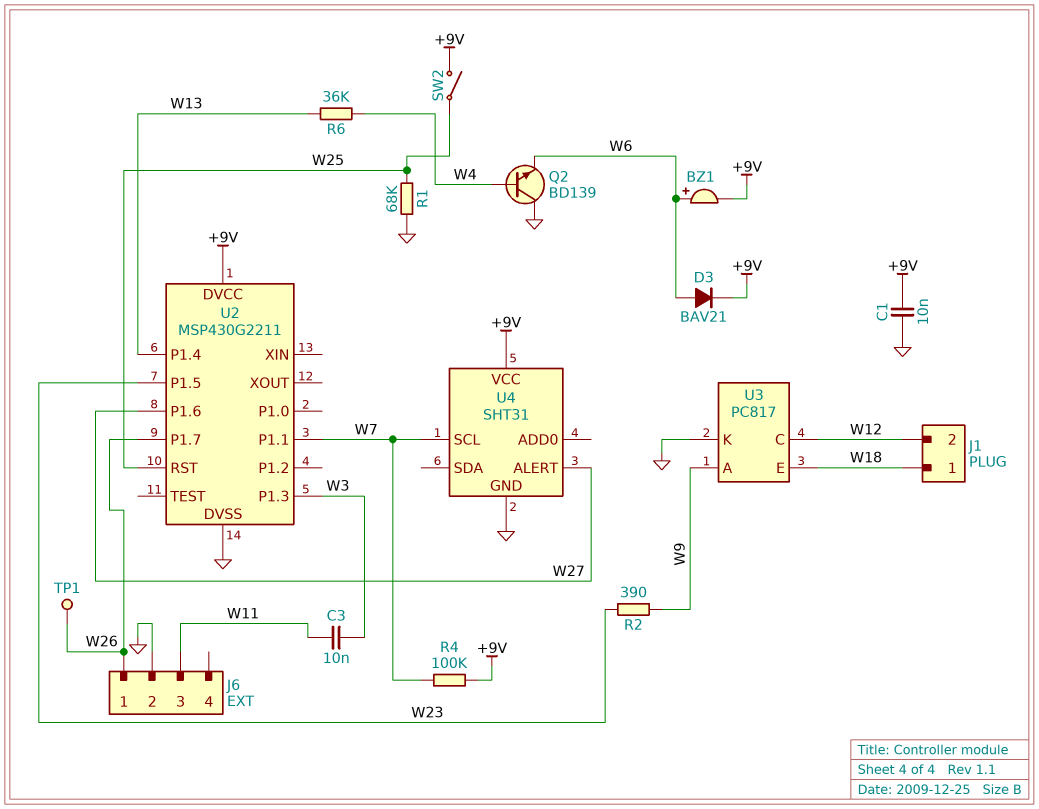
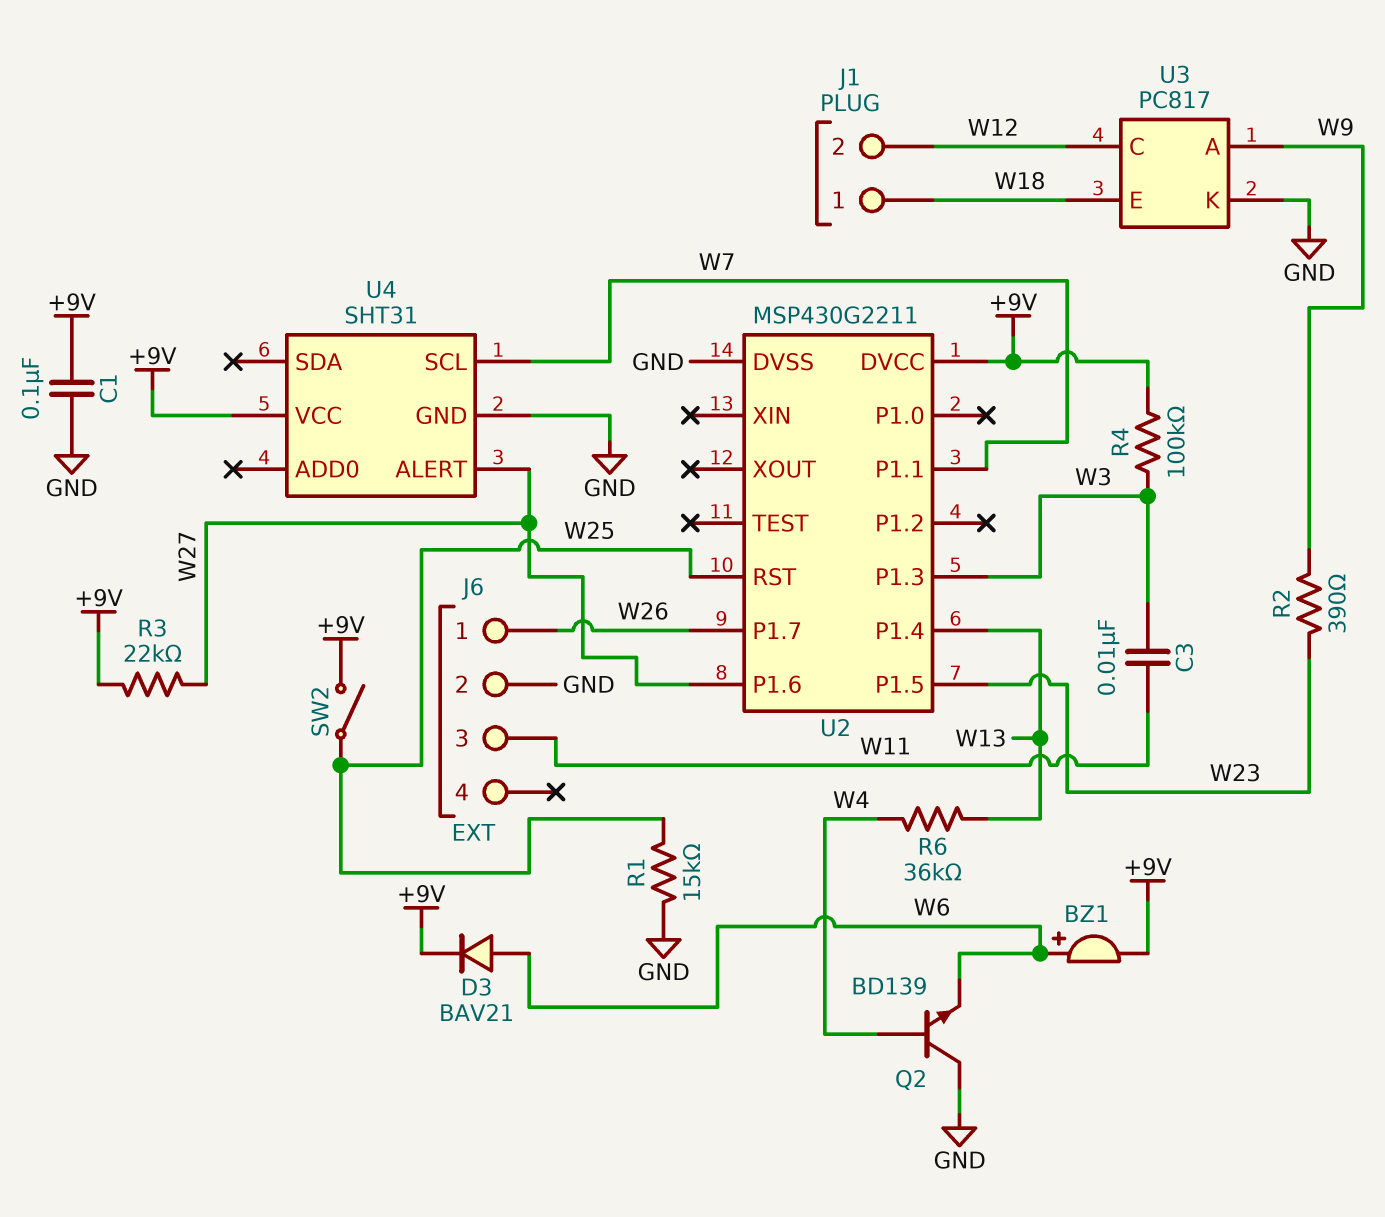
C1: 10nF (+9V, GND) -> 100nF (+9V, GND)
R1: 68k (GND, W25) -> 15k (GND, W25)
R3: none -> 22k (+9V, W27)
R4: 100k (+9V, W7) -> 100k (+9V, W3)
TP1: test point (W26) -> none

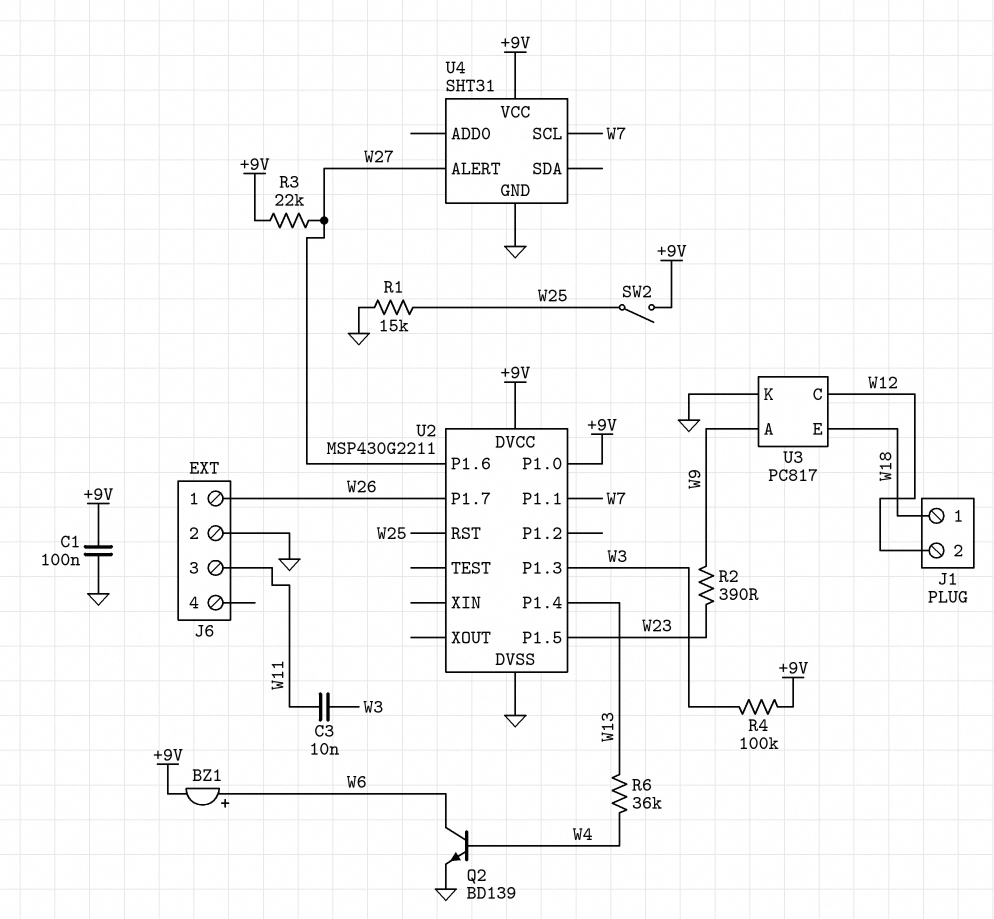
D3: diode BAV21 (A W6, K +9V) -> none
Q2: NPN BD139 (B W4, C GND, E W6) -> NPN BD139 (B W4, C W6, E GND)
U2 pin P1.0: none -> +9V

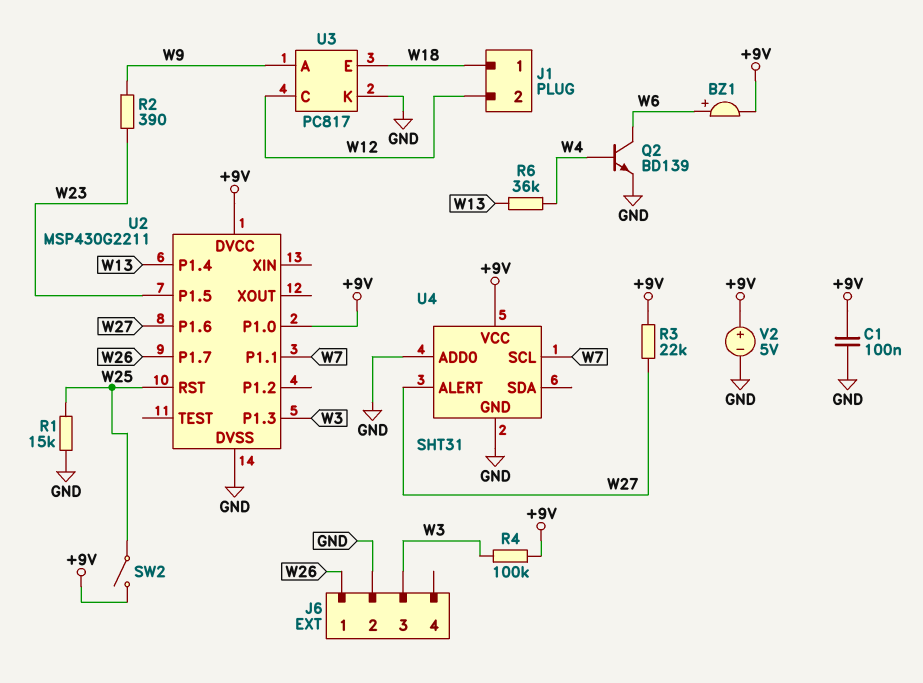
C3: 10nF (W3, W11) -> none
J6 pin 3: W11 -> W3
U4 pin ADD0: none -> GND
V2: none -> 5V (plus +9V, minus GND)

